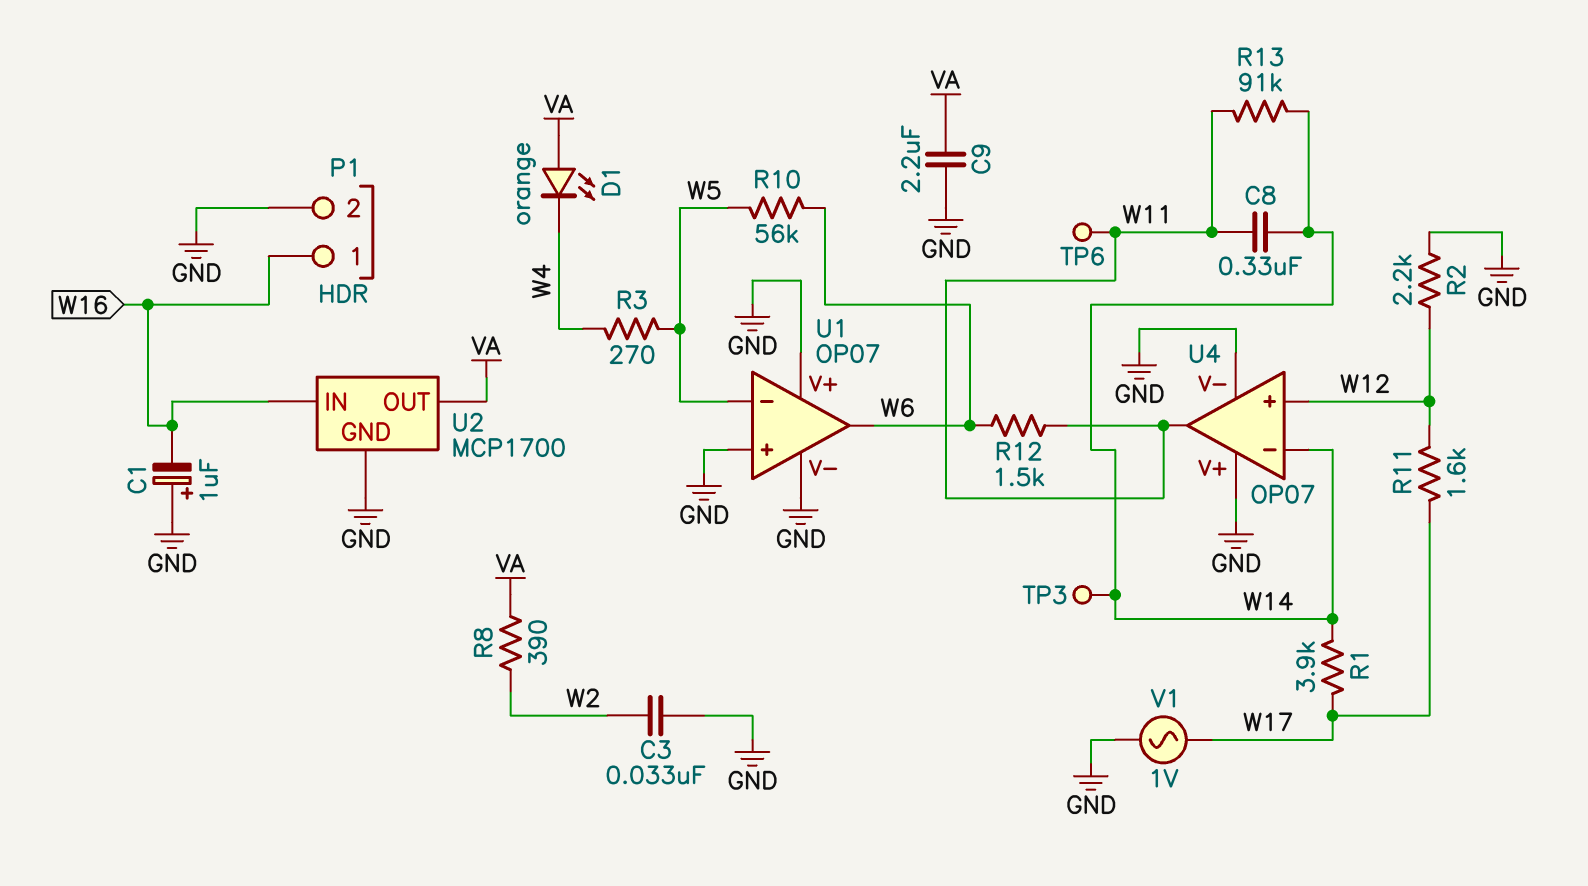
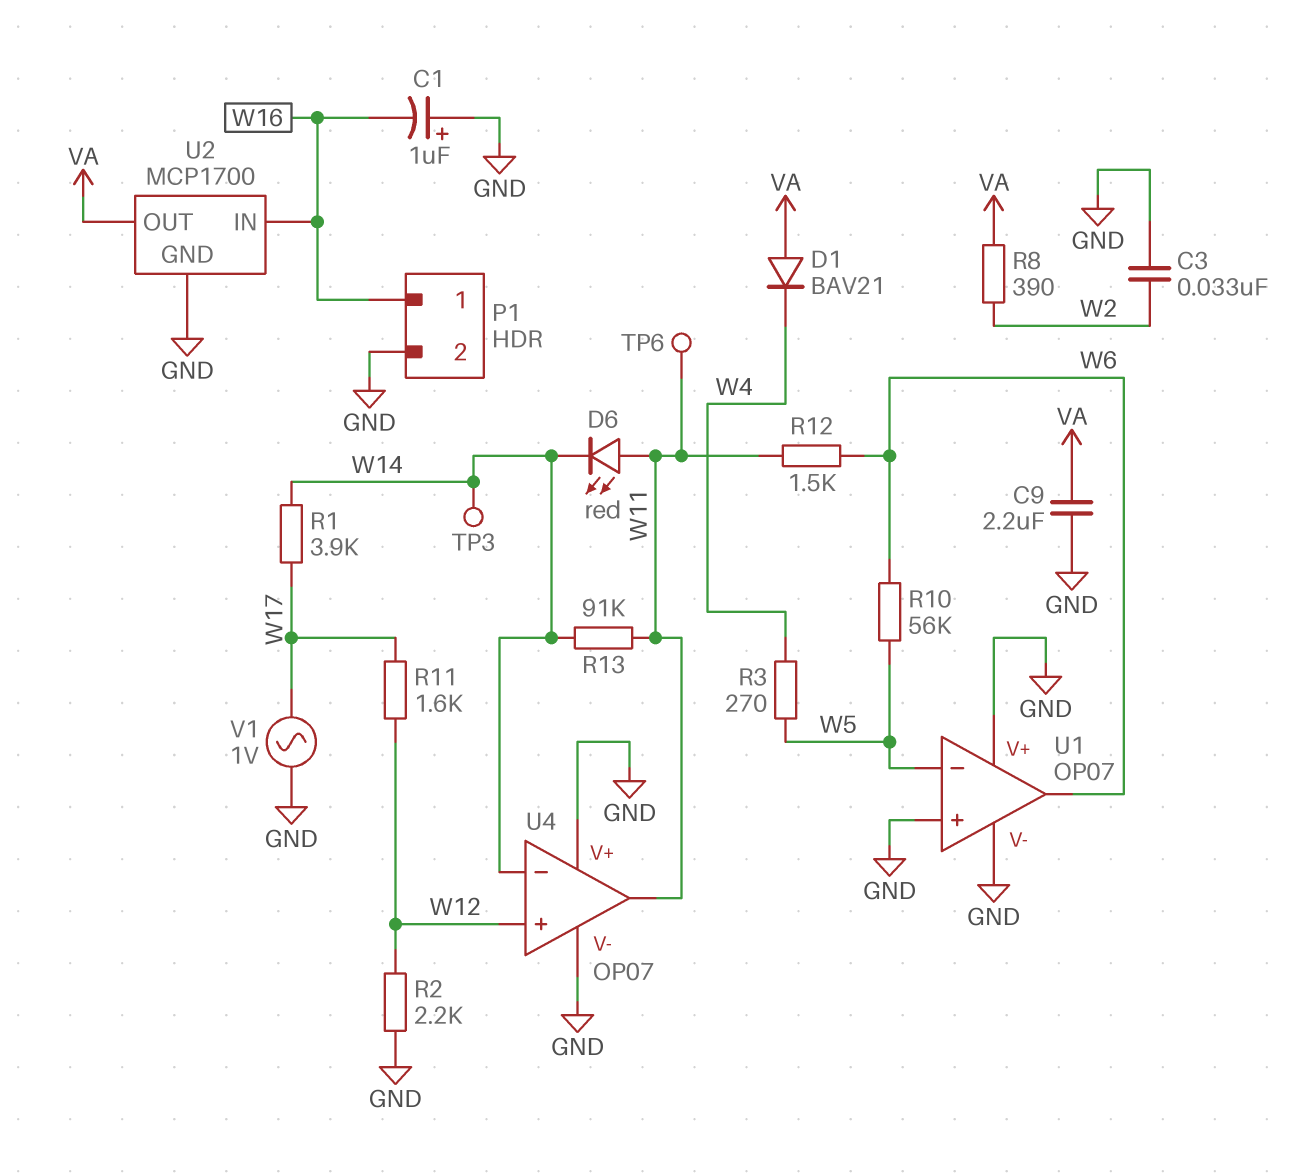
C8: 330nF (W11, W14) -> none
D1: LED orange (A VA, K W4) -> diode BAV21 (A VA, K W4)
D6: none -> LED red (A W11, K W14)

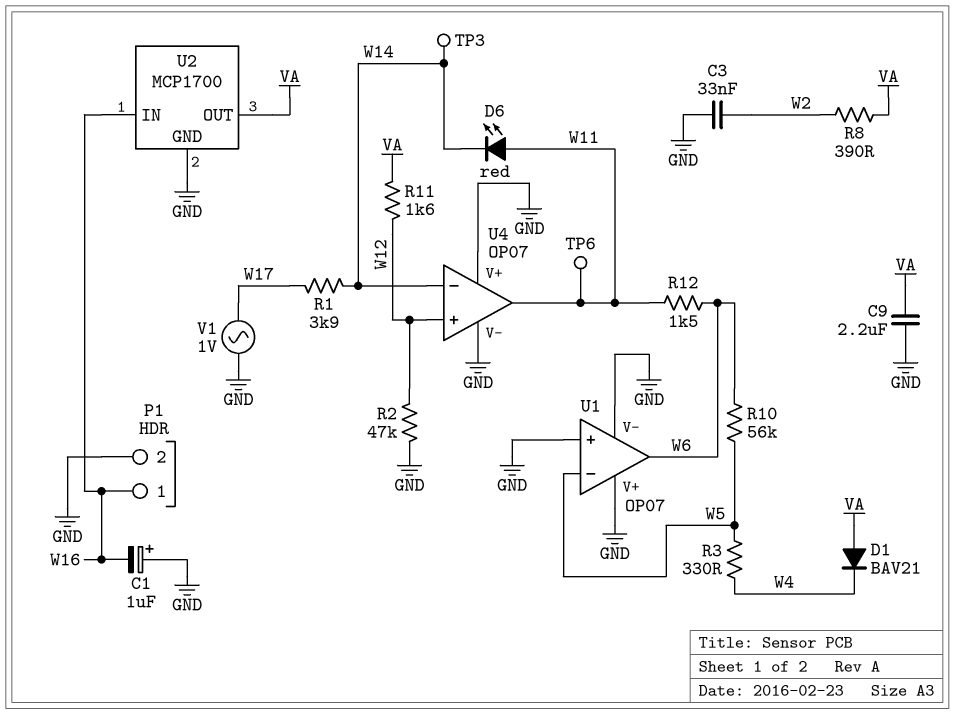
R2: 2.2k (GND, W12) -> 47k (GND, W12)
R3: 270 (W4, W5) -> 330 (W4, W5)
R11: 1.6k (W12, W17) -> 1.6k (VA, W12)
R13: 91k (W11, W14) -> none

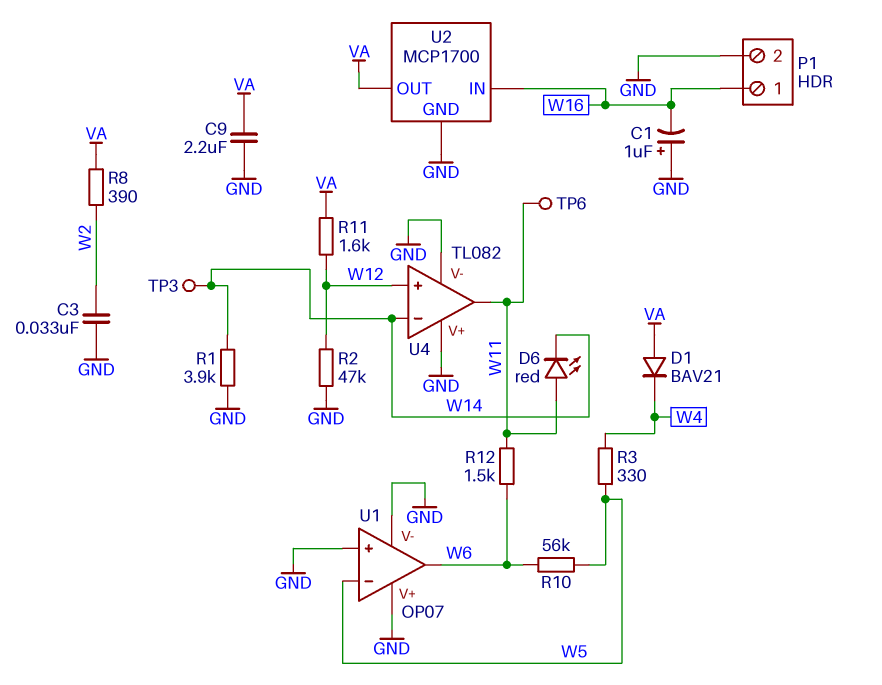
R1: 3.9k (W14, W17) -> 3.9k (GND, W14)
U4: OP07 -> TL082
V1: AC 1V (GND, W17) -> none

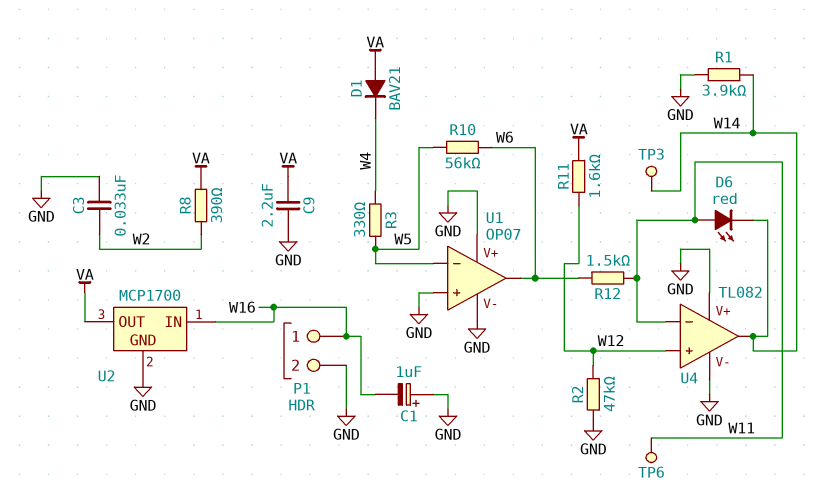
U4 pin in-: W14 -> W11
U4 pin out: W11 -> W14

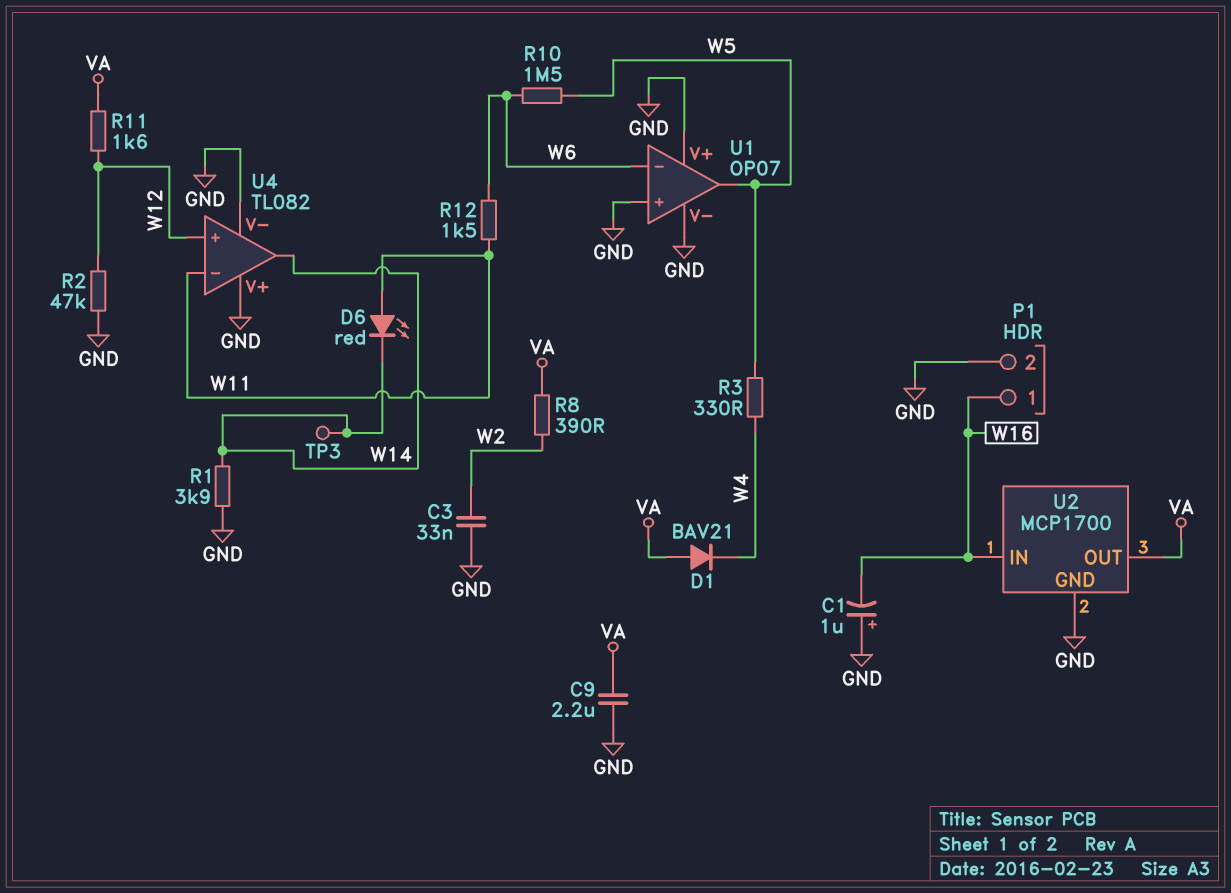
R10: 56k (W5, W6) -> 1.5M (W5, W6)
TP6: test point (W11) -> none
U1 pin in-: W5 -> W6
U1 pin out: W6 -> W5

